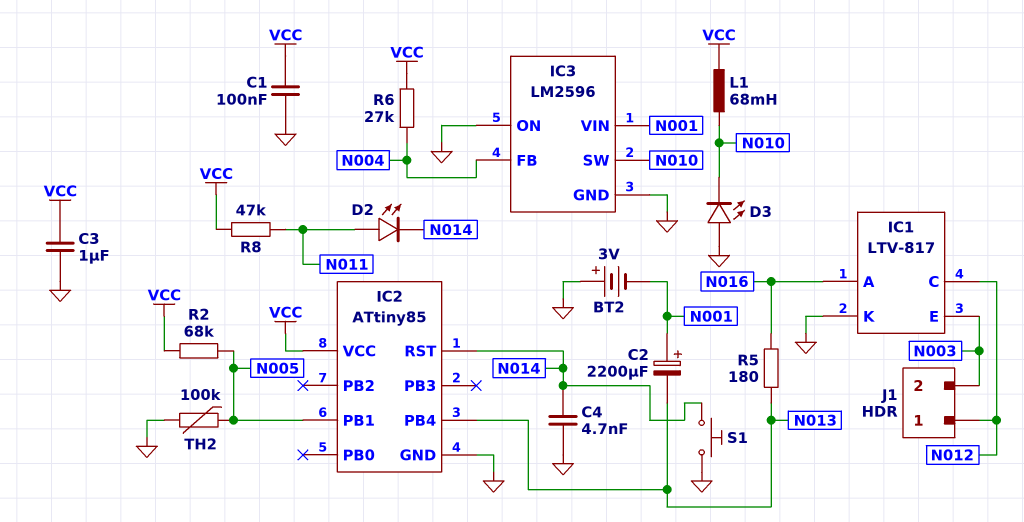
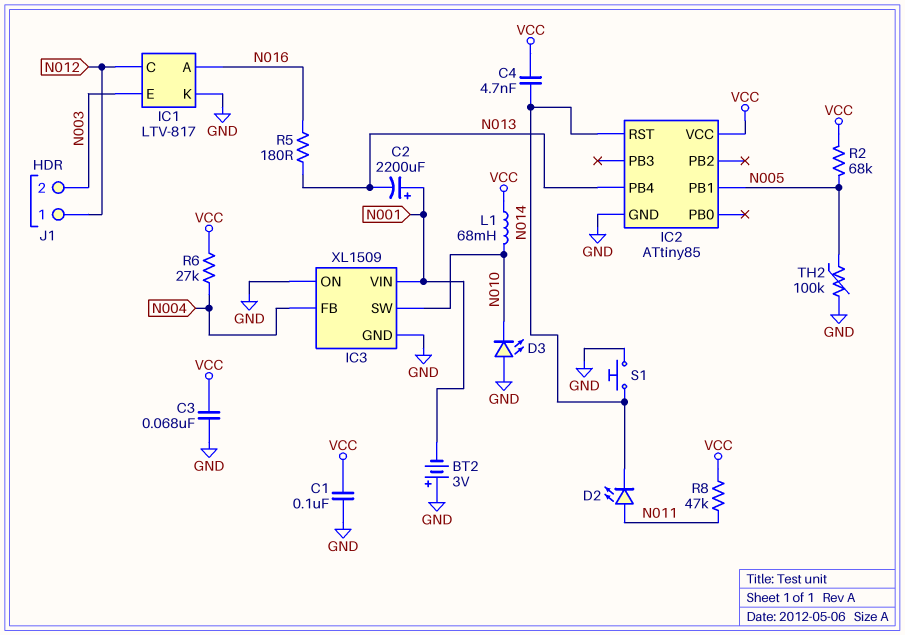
C3: 1uF (GND, VCC) -> 68nF (GND, VCC)
C4: 4.7nF (GND, N014) -> 4.7nF (N014, VCC)
IC3: LM2596 -> XL1509

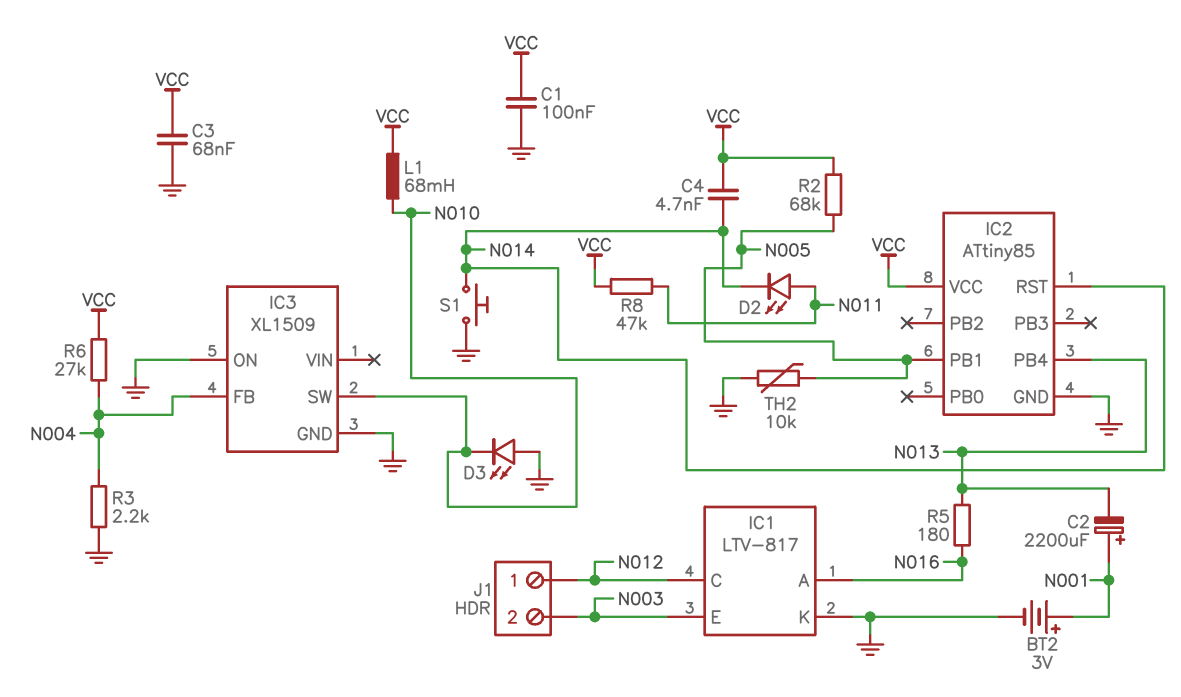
BT2: 3V (plus GND, minus N001) -> 3V (plus N001, minus GND)
IC3 pin VIN: N001 -> none
R3: none -> 2.2k (GND, N004)
TH2: 100k (GND, N005) -> 10k (GND, N005)

